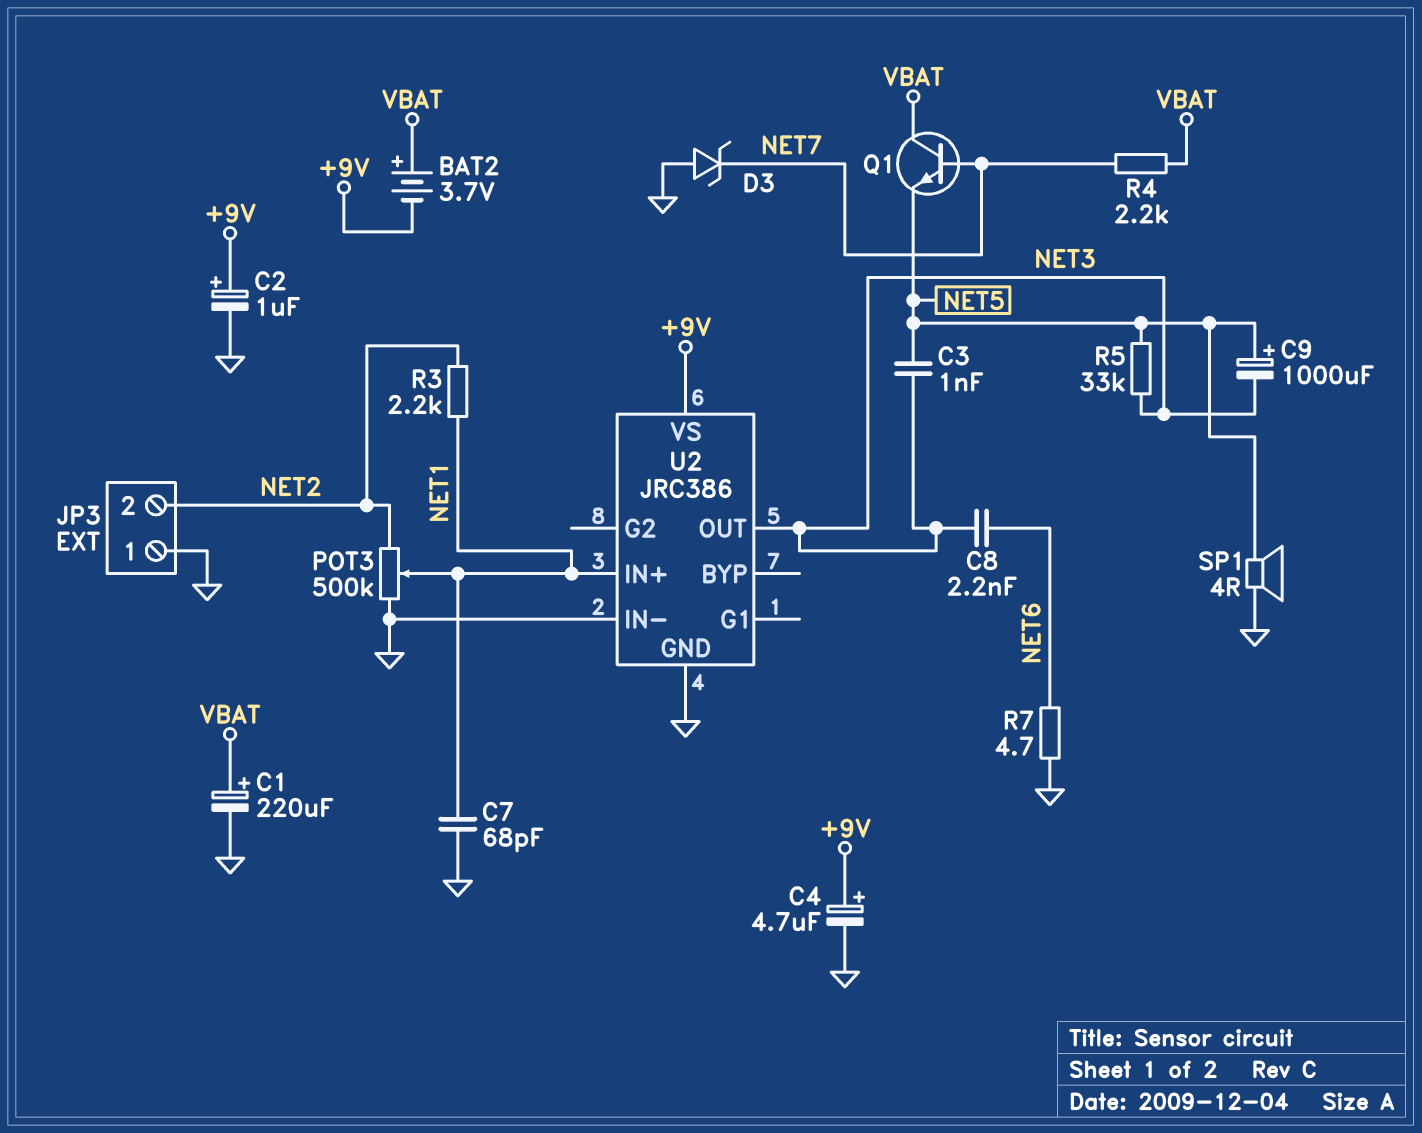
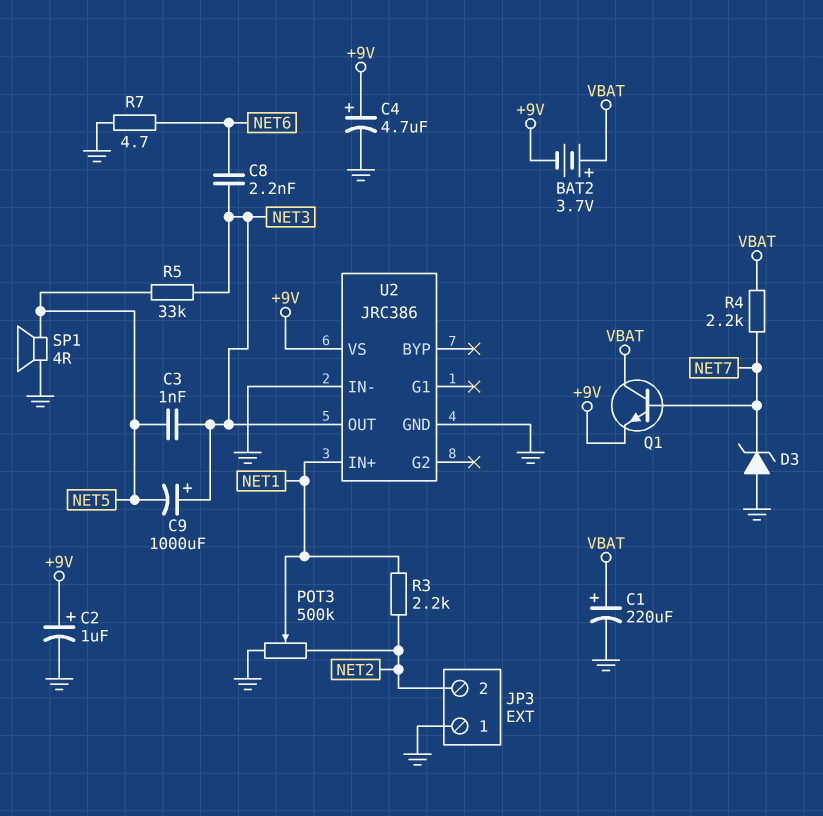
C7: 68pF (GND, NET1) -> none
C9: 1000uF (plus NET5, minus NET3) -> 1000uF (plus NET3, minus NET5)
Q1: NPN (B NET7, C VBAT, E NET5) -> NPN (B NET7, C VBAT, E +9V)

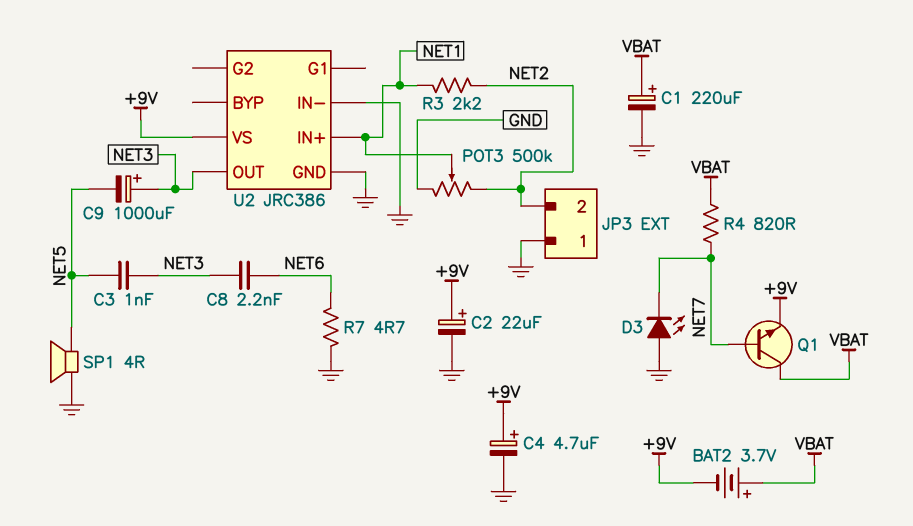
C2: 1uF (plus +9V, minus GND) -> 22uF (plus +9V, minus GND)
D3: zener (A GND, K NET7) -> LED (A GND, K NET7)
R4: 2.2k (NET7, VBAT) -> 820 (NET7, VBAT)
R5: 33k (NET3, NET5) -> none

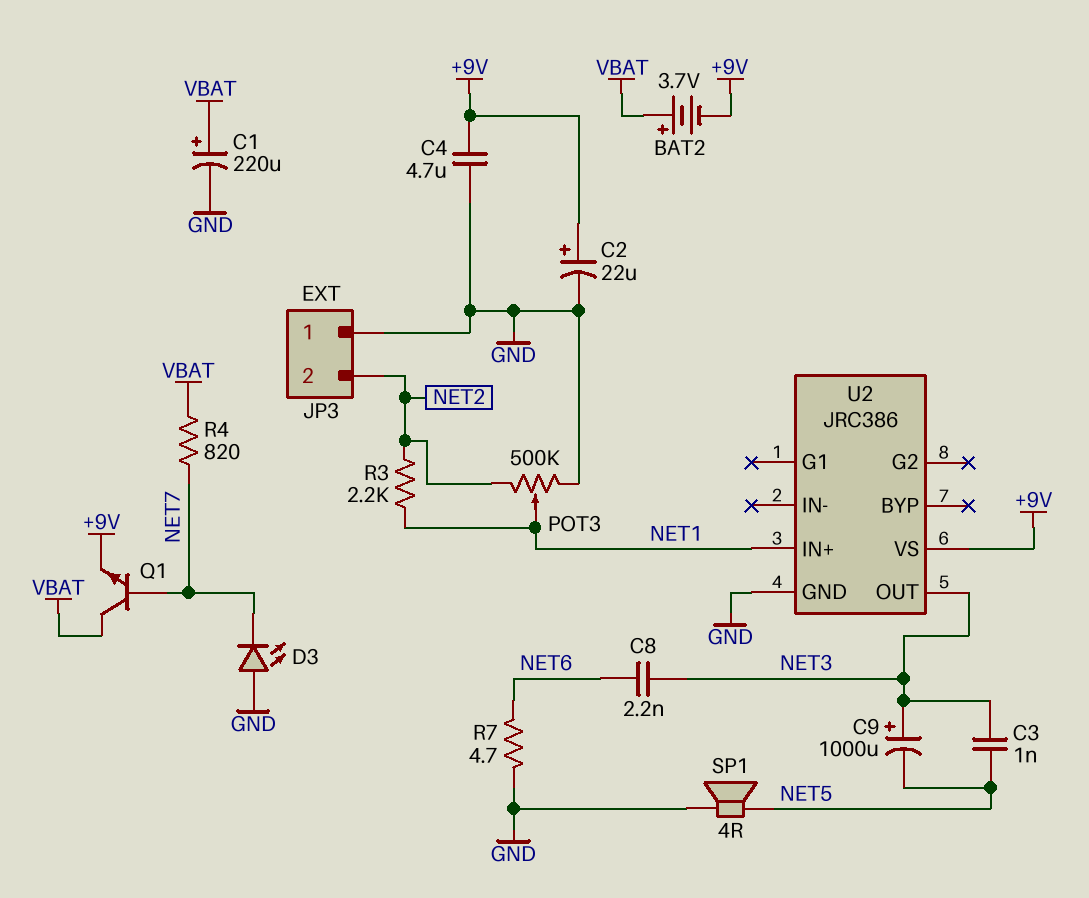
C4: 4.7uF (plus +9V, minus GND) -> 4.7uF (+9V, GND)
U2 pin IN-: GND -> none

